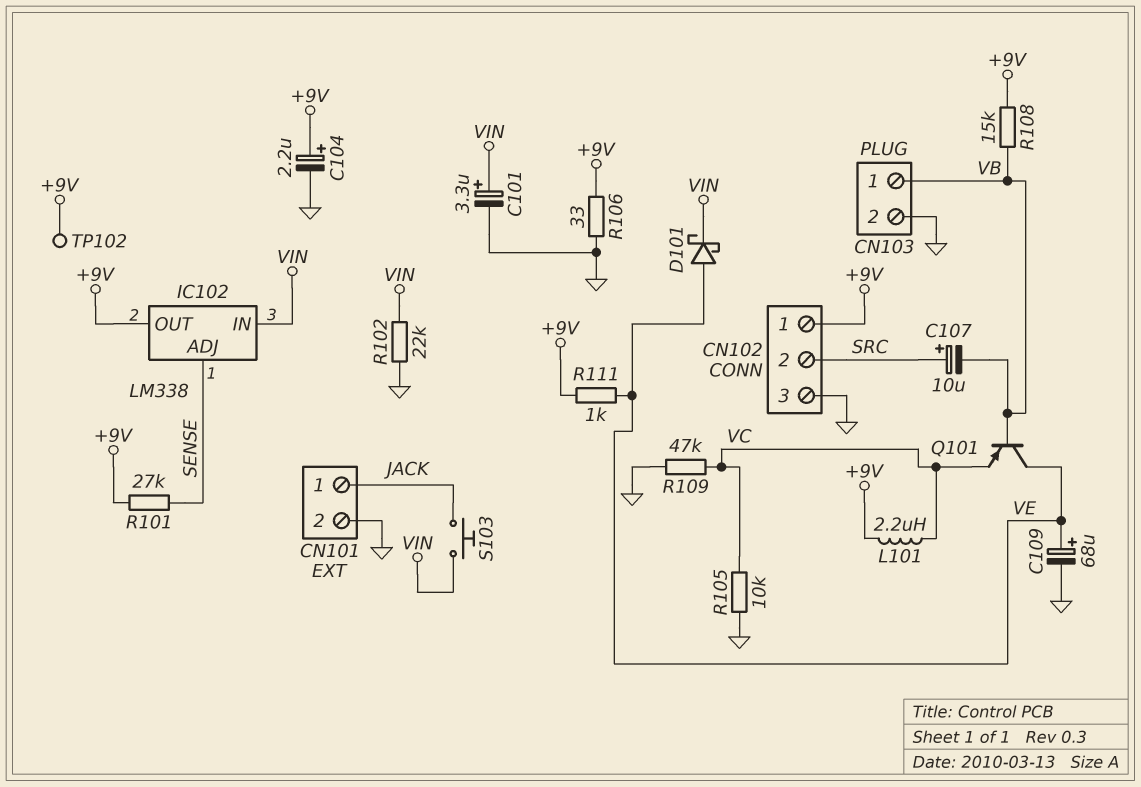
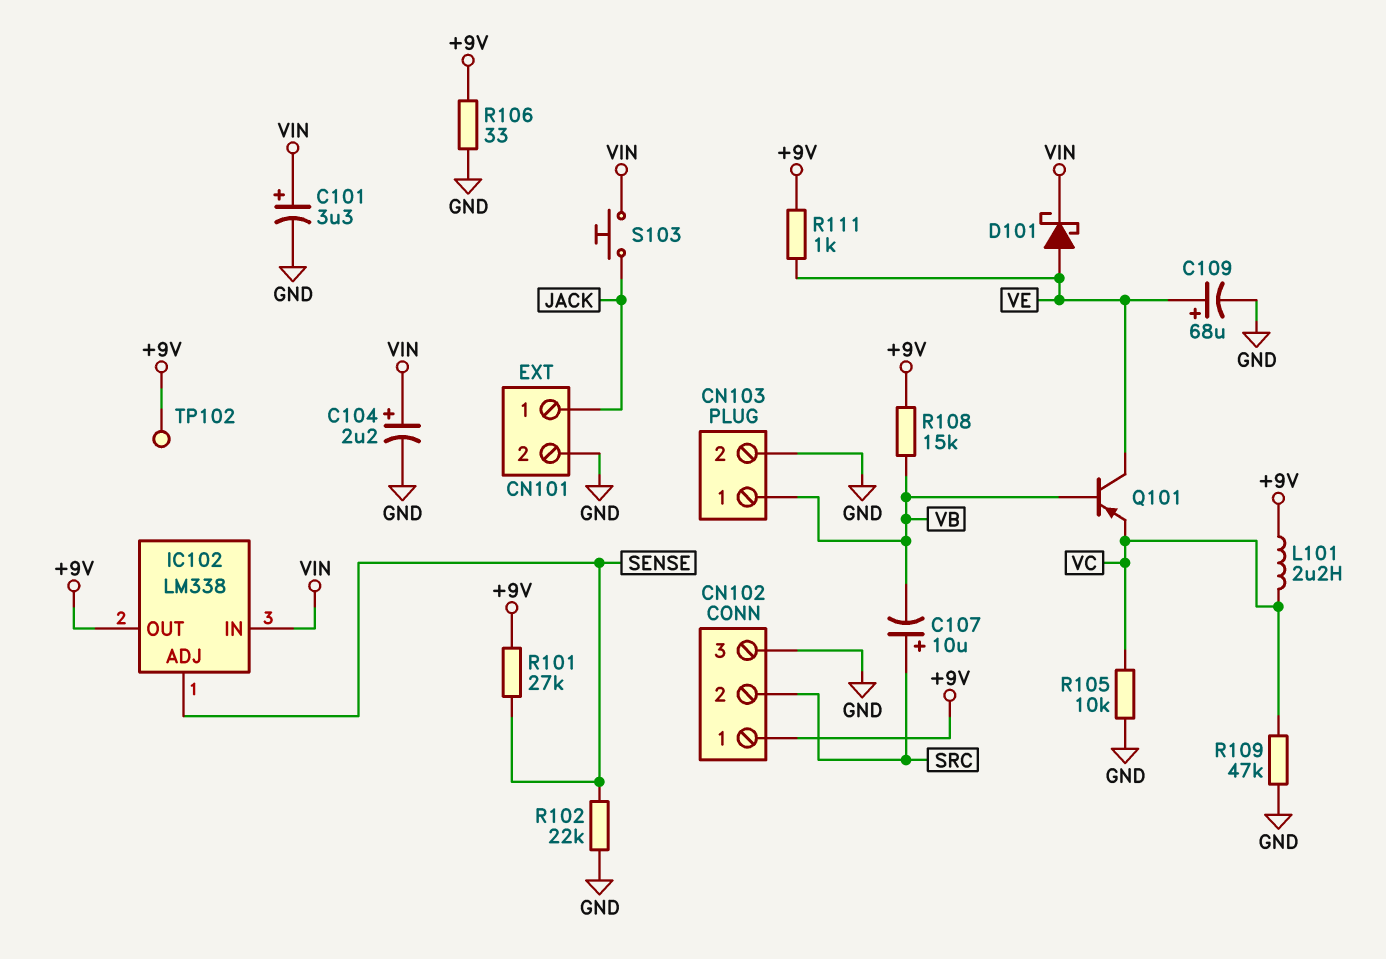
C104: 2.2uF (plus +9V, minus GND) -> 2.2uF (plus VIN, minus GND)
R102: 22k (GND, VIN) -> 22k (GND, SENSE)

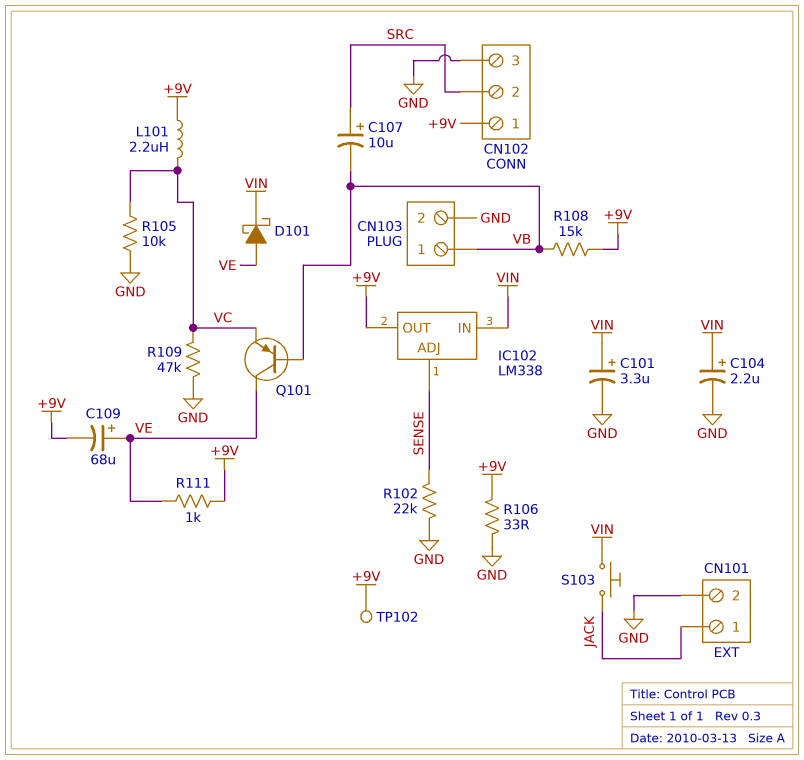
C109: 68uF (plus VE, minus GND) -> 68uF (plus VE, minus +9V)
R101: 27k (+9V, SENSE) -> none

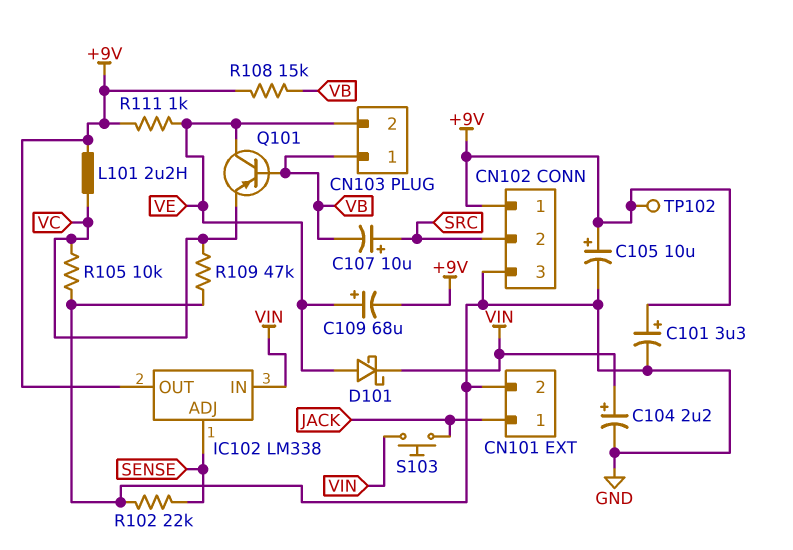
C101: 3.3uF (plus VIN, minus GND) -> 3.3uF (plus +9V, minus GND)
C105: none -> 10uF (plus +9V, minus GND)
CN103 pin 2: GND -> VE
R106: 33 (+9V, GND) -> none

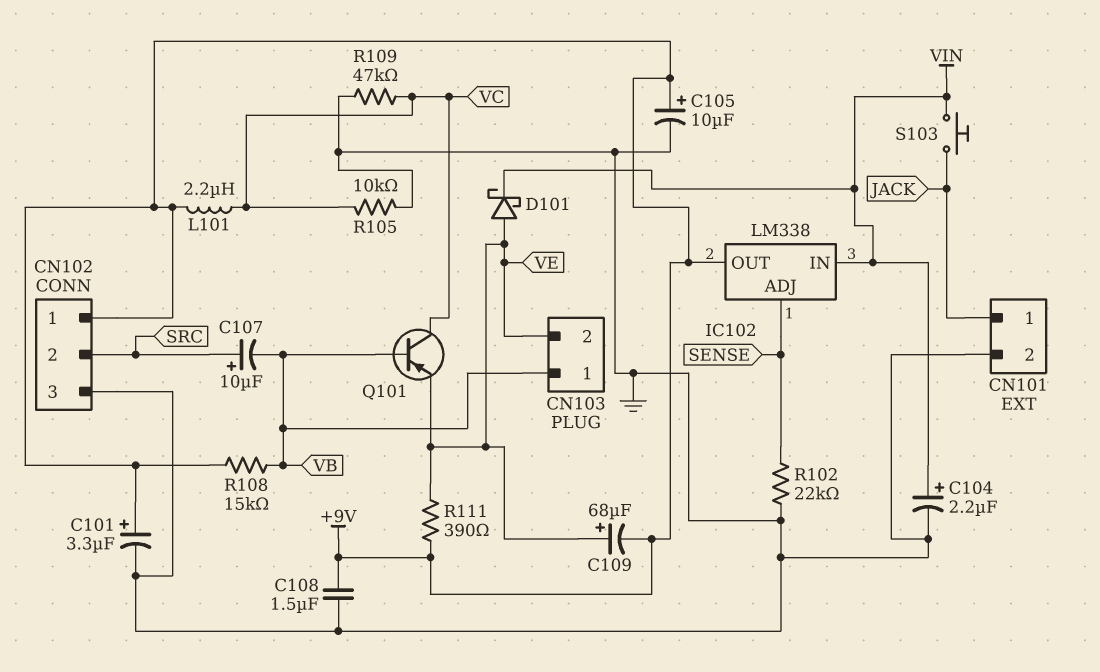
C108: none -> 1.5uF (+9V, GND)
Q101: PNP (B VB, C VE, E VC) -> PNP (B VB, C VC, E VE)
R111: 1k (+9V, VE) -> 390 (+9V, VE)
TP102: test point (+9V) -> none

